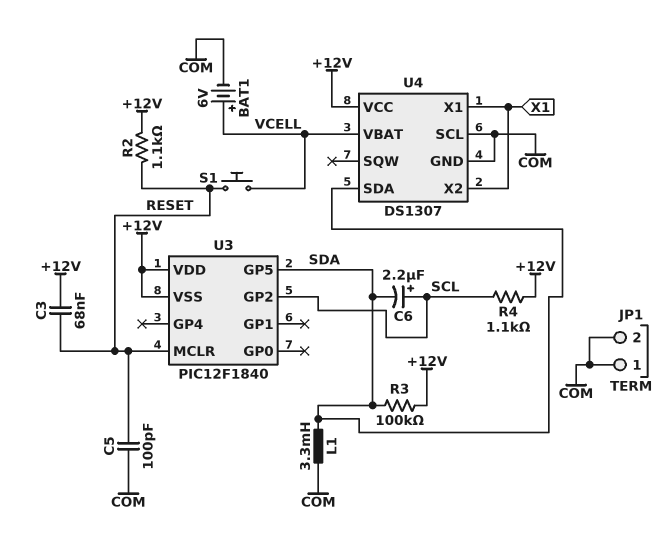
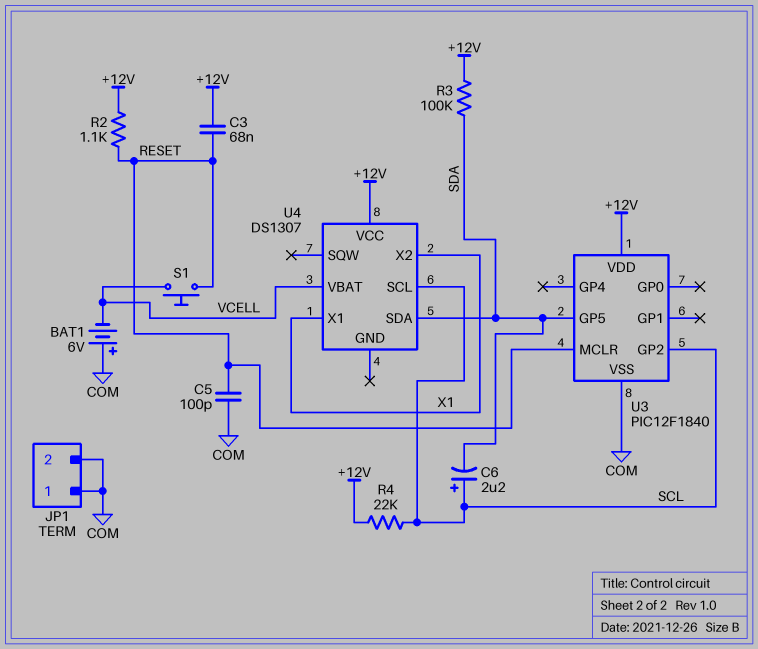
BAT1: 6V (plus VCELL, minus COM) -> 6V (plus COM, minus VCELL)
L1: 3.3mH (COM, SDA) -> none
R4: 1.1k (+12V, SCL) -> 22k (+12V, SCL)
U3 pin VSS: +12V -> COM
U4 pin GND: COM -> none
U4 pin SCL: COM -> SCL

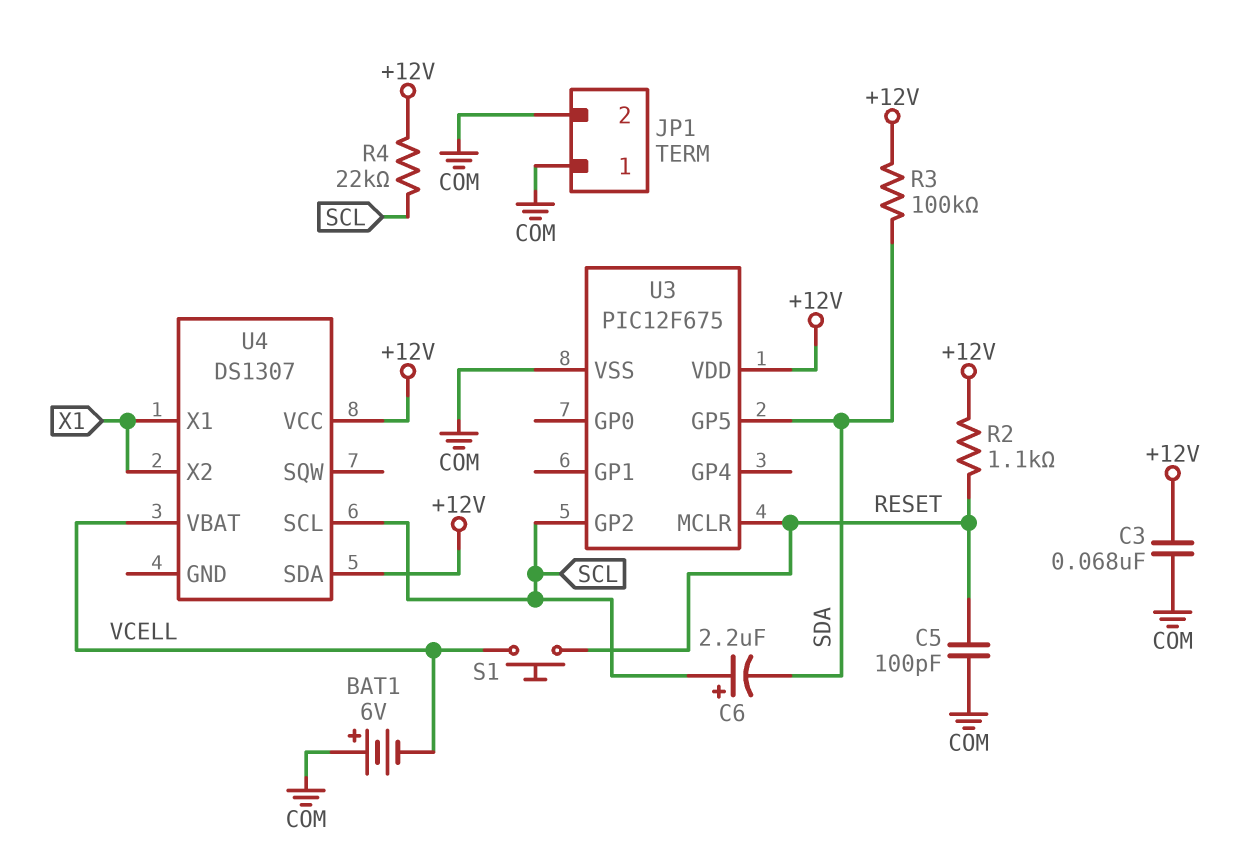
C3: 68nF (+12V, RESET) -> 68nF (+12V, COM)
U3: PIC12F1840 -> PIC12F675
U4 pin SDA: SDA -> +12V

